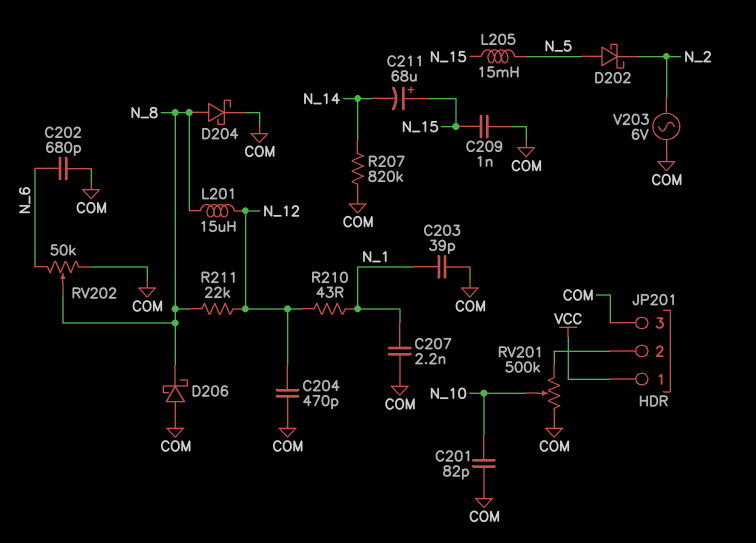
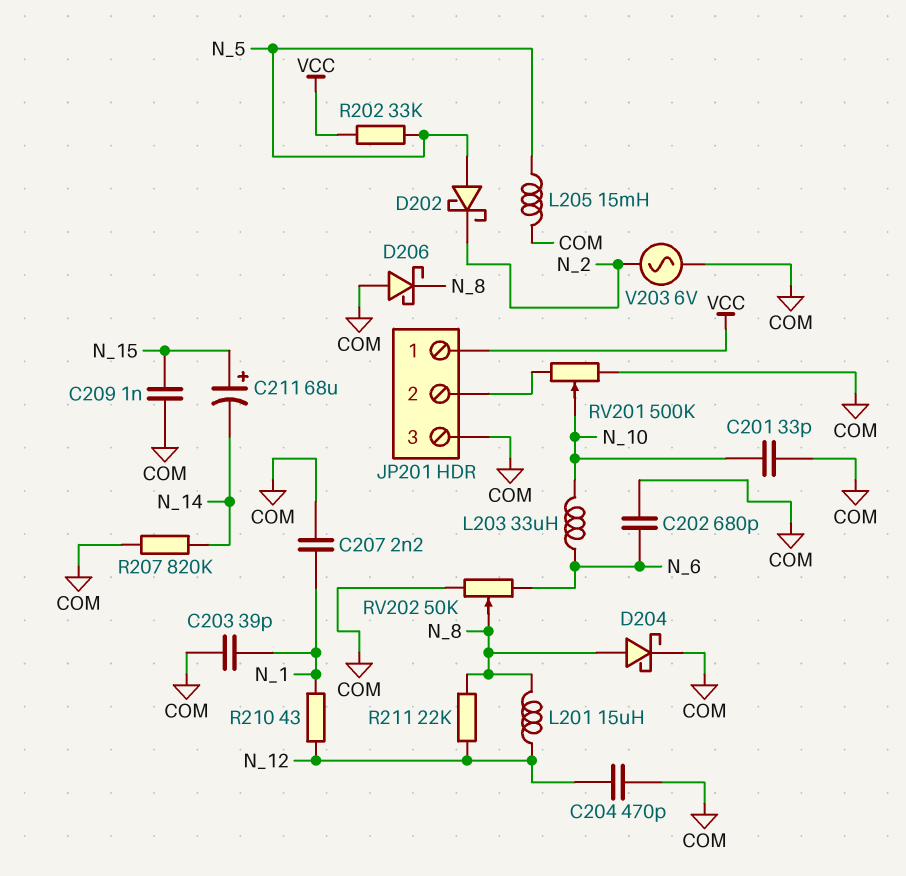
C201: 82pF (COM, N_10) -> 33pF (COM, N_10)
L203: none -> 33uH (N_6, N_10)
L205: 15mH (N_5, N_15) -> 15mH (COM, N_5)
R202: none -> 33k (N_5, VCC)

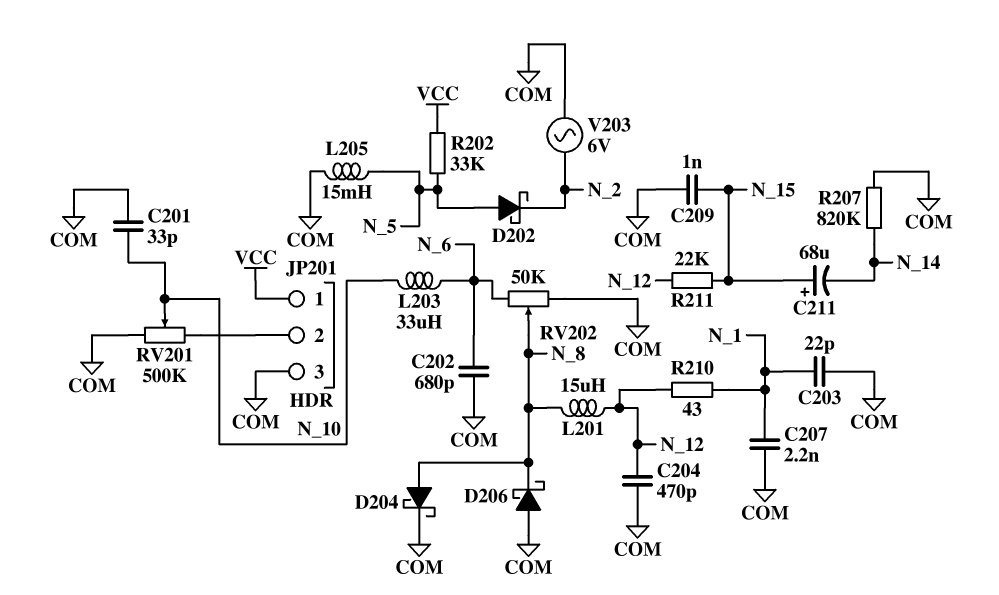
C203: 39pF (COM, N_1) -> 22pF (COM, N_1)
R211: 22k (N_8, N_12) -> 22k (N_12, N_15)

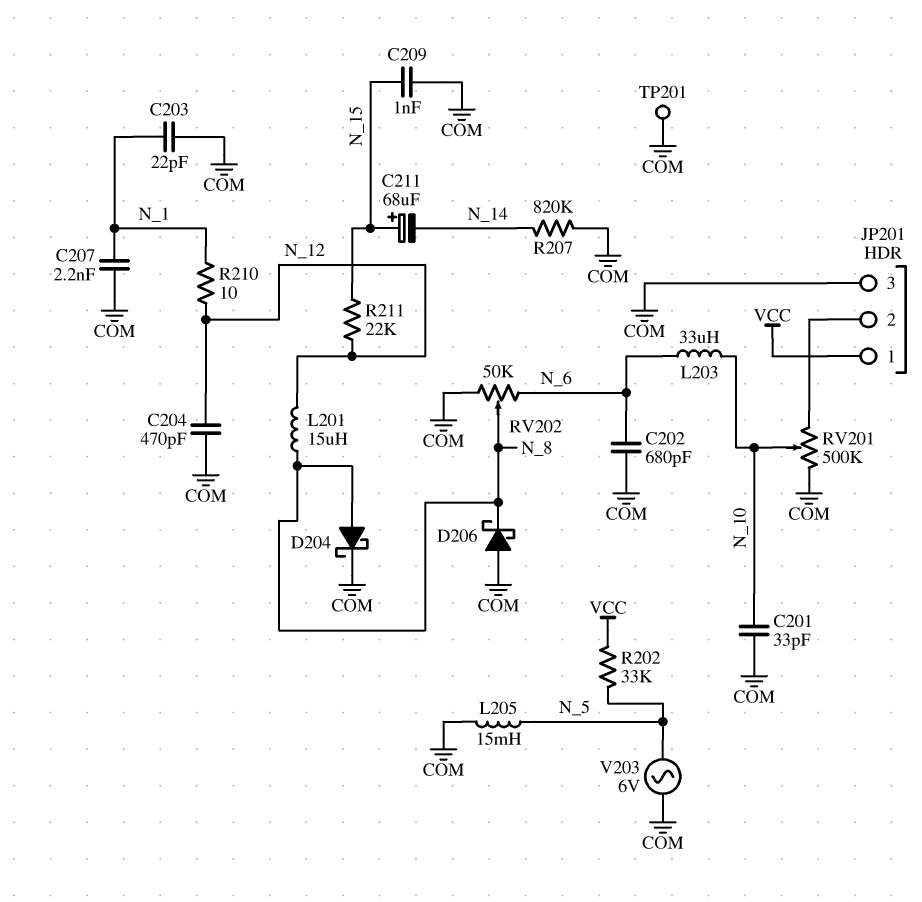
D202: schottky (A N_5, K N_2) -> none
R210: 43 (N_1, N_12) -> 10 (N_1, N_12)
TP201: none -> test point (COM)
V203: AC 6V (COM, N_2) -> AC 6V (COM, N_5)

